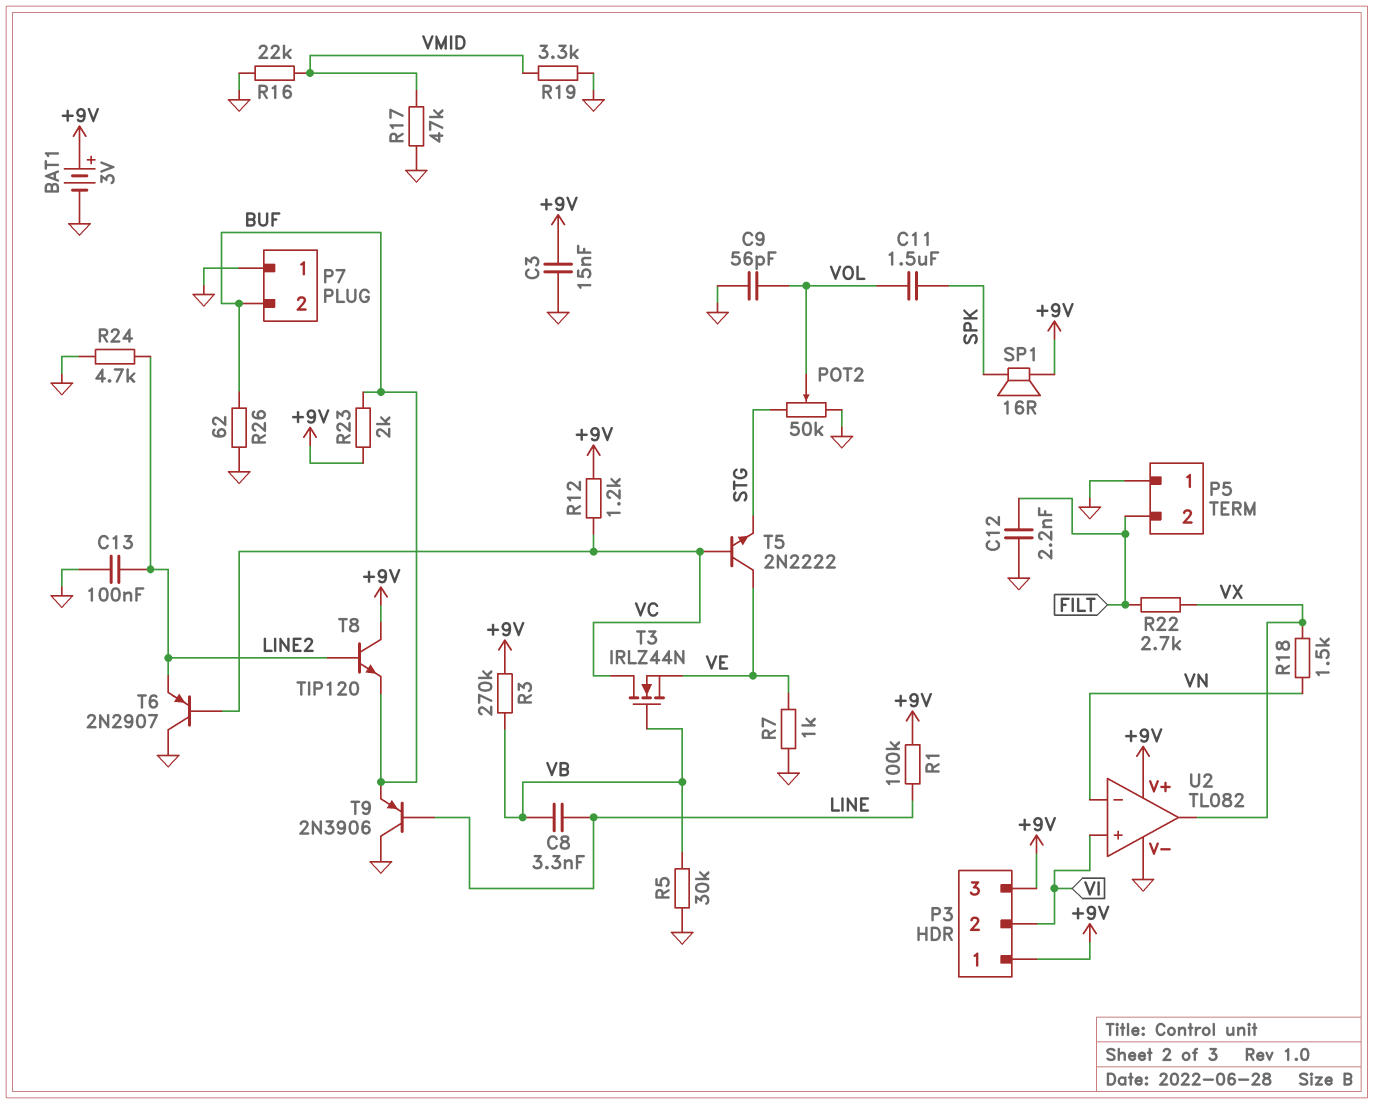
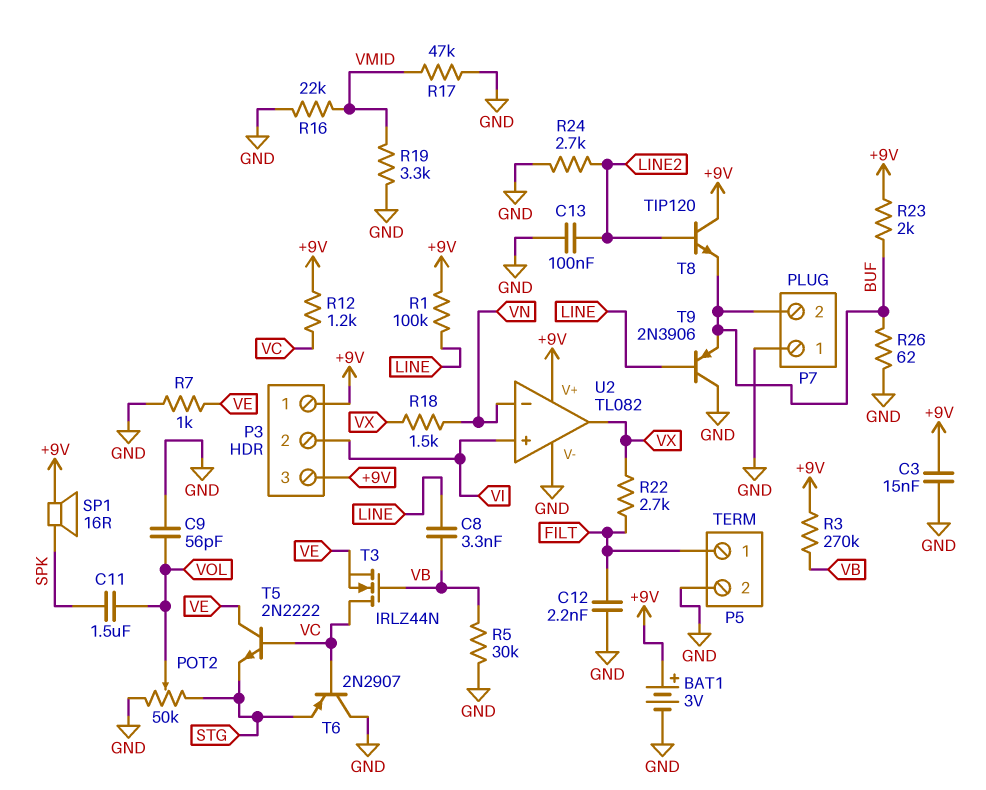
P5 pin 1: GND -> FILT
P5 pin 2: FILT -> GND
R24: 4.7k (GND, LINE2) -> 2.7k (GND, LINE2)
T6: PNP 2N2907 (B VC, C GND, E LINE2) -> PNP 2N2907 (B VC, C GND, E STG)

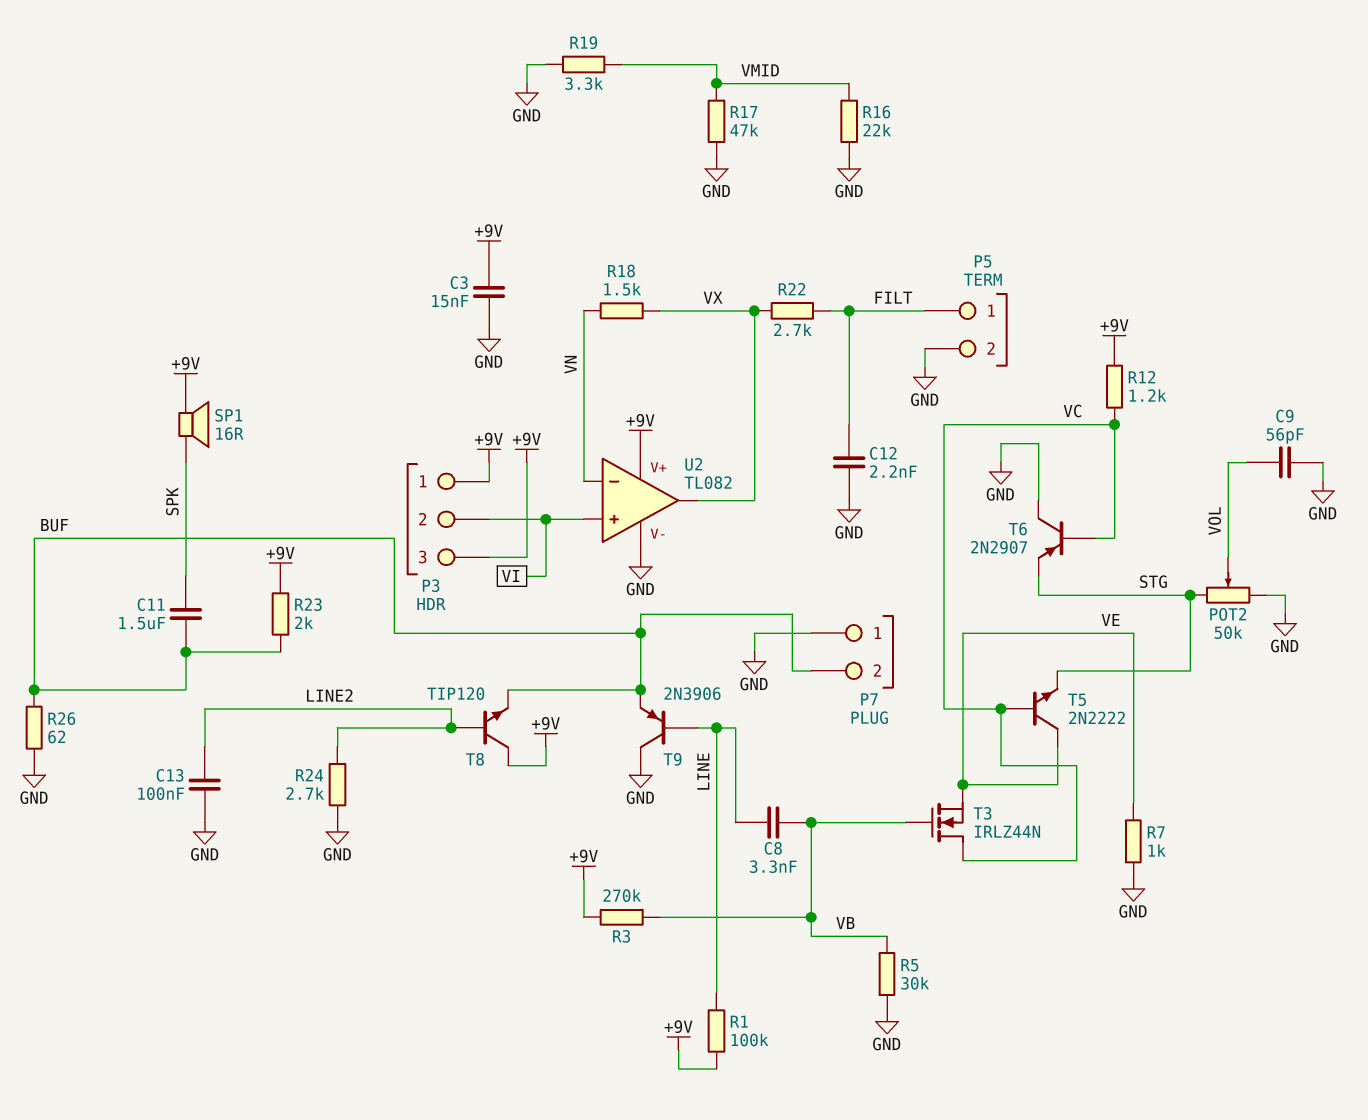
BAT1: 3V (plus +9V, minus GND) -> none
C11: 1.5uF (SPK, VOL) -> 1.5uF (BUF, SPK)

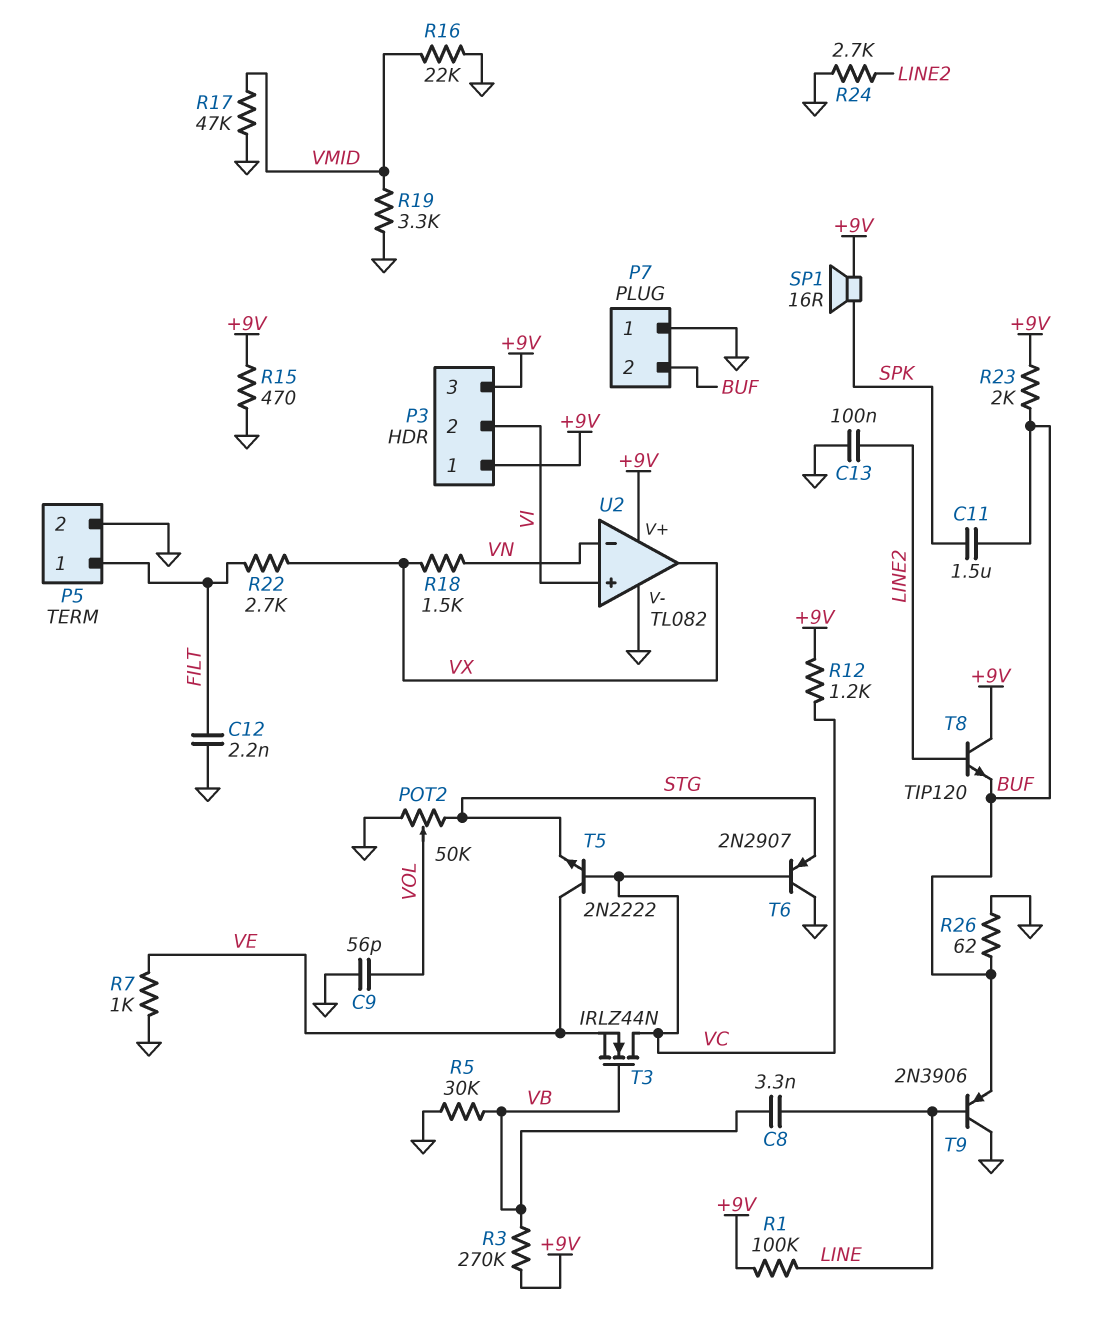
C3: 15nF (+9V, GND) -> none
R15: none -> 470 (+9V, GND)

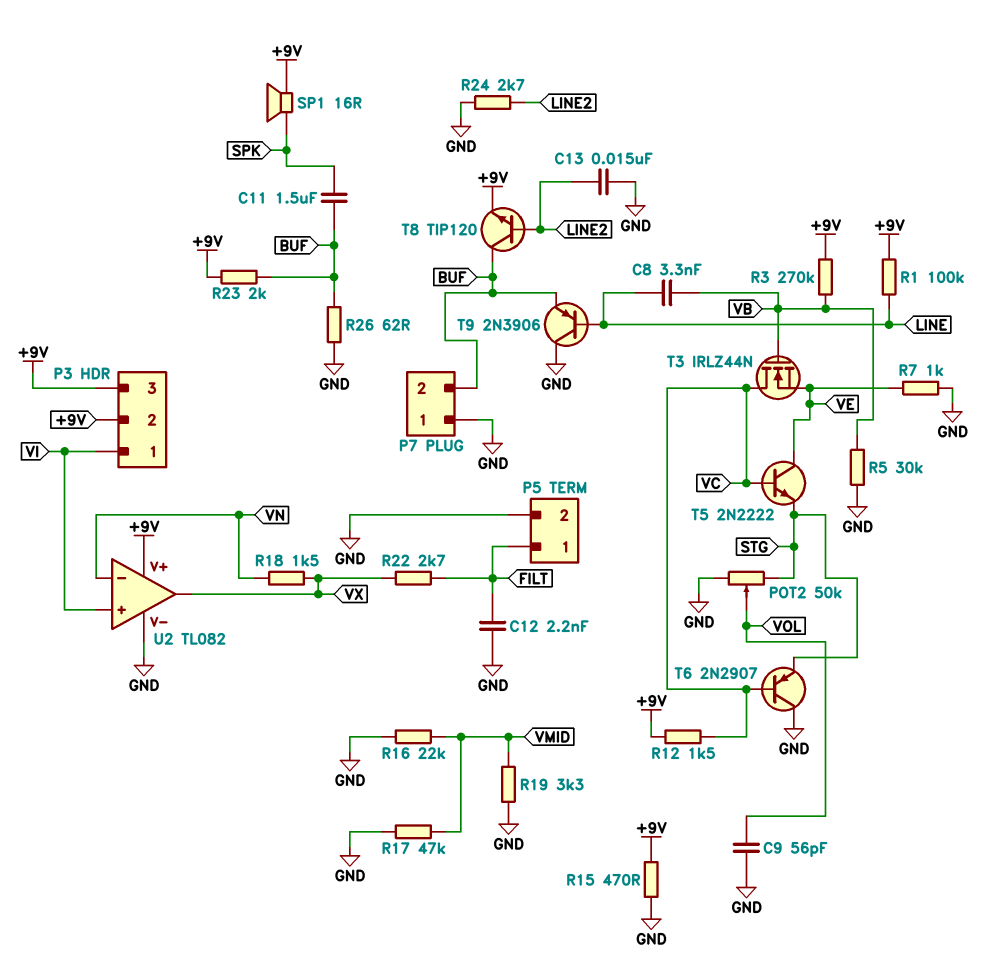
C13: 100nF (GND, LINE2) -> 15nF (GND, LINE2)
P3 pin 1: +9V -> VI
P3 pin 2: VI -> +9V
R12: 1.2k (+9V, VC) -> 1.5k (+9V, VC)
T8: NPN TIP120 (B LINE2, C +9V, E BUF) -> NPN TIP120 (B LINE2, C BUF, E +9V)

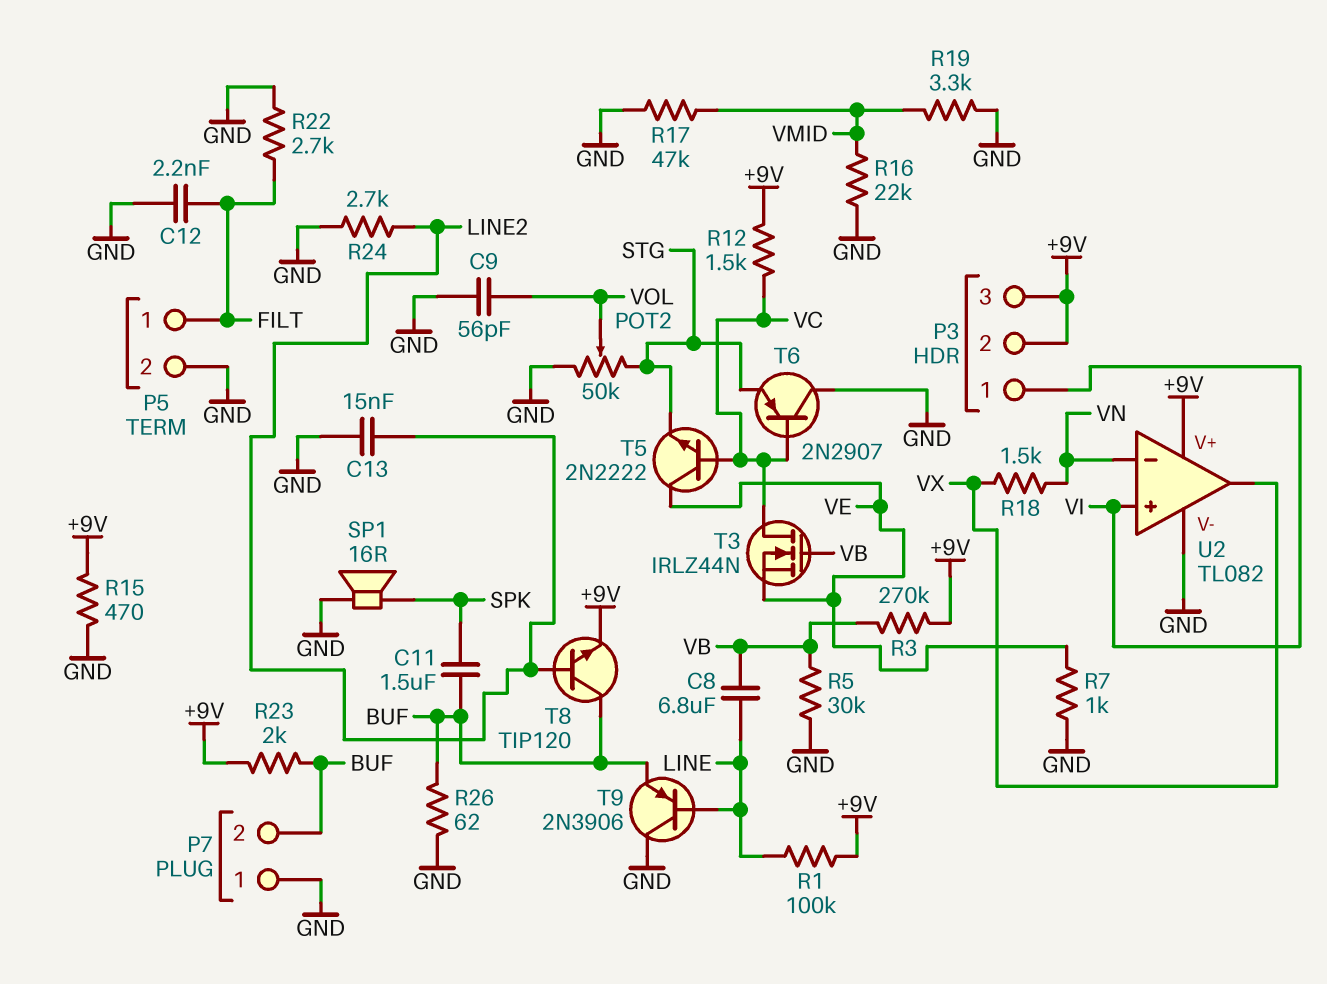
C8: 3.3nF (LINE, VB) -> 6.8uF (LINE, VB)
R22: 2.7k (FILT, VX) -> 2.7k (FILT, GND)
SP1: speaker 16R (+9V, SPK) -> speaker 16R (GND, SPK)

